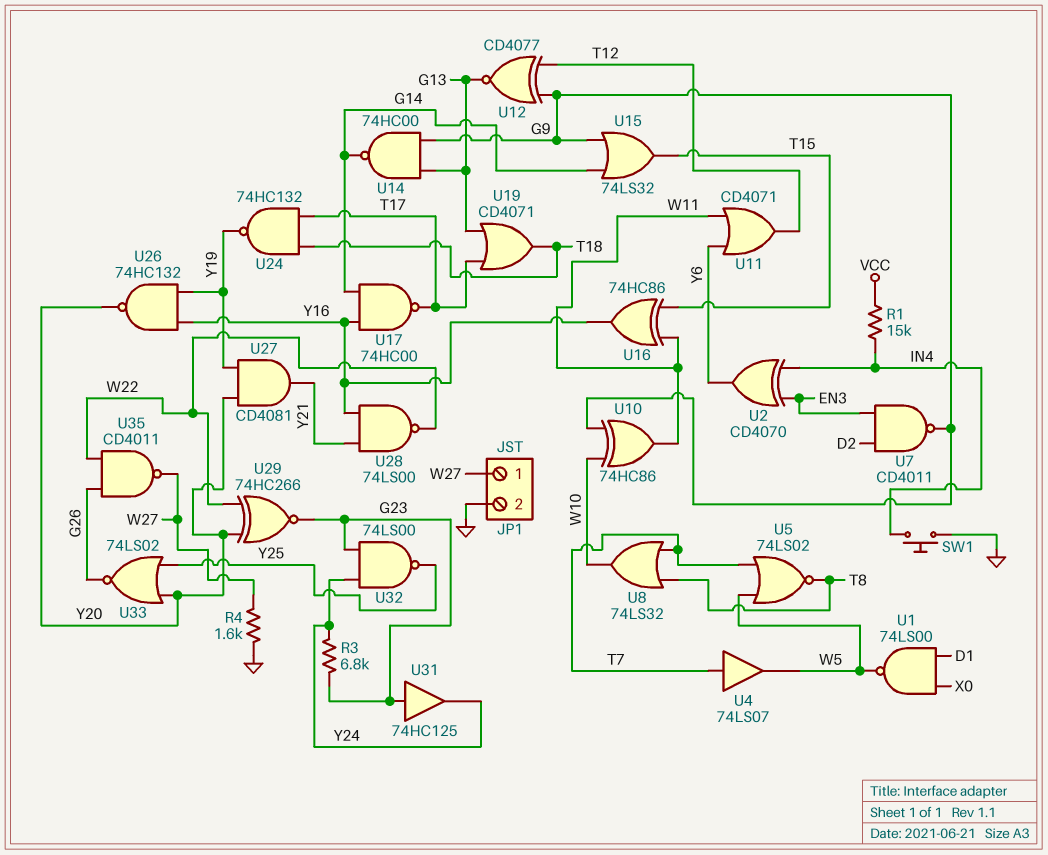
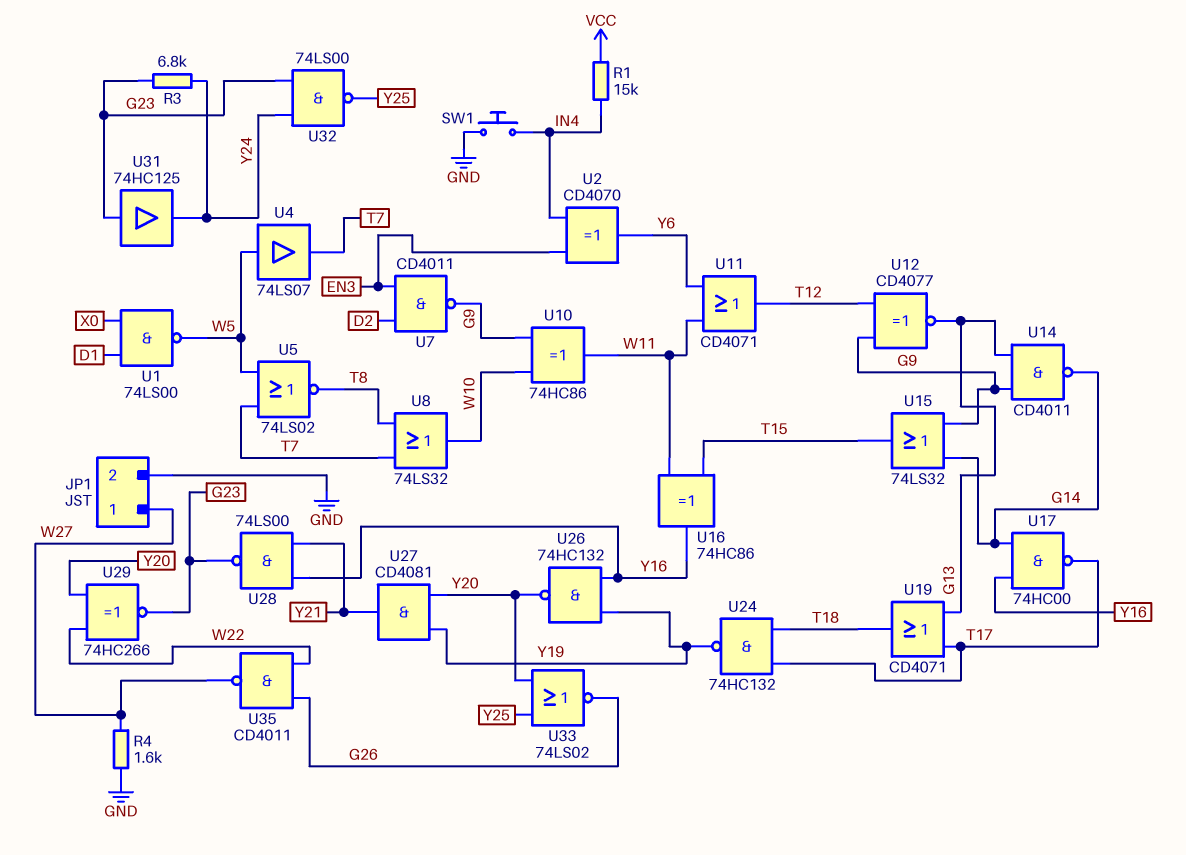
U4: buffer 74LS07 (in T7, out W5) -> buffer 74LS07 (in W5, out T7)
U14: NAND 74HC00 (in G9, in G13, out G14) -> NAND CD4011 (in G9, in G13, out G14)
U28: NAND 74LS00 (in Y16, in Y21, out W22) -> NAND 74LS00 (in Y16, in Y21, out G23)

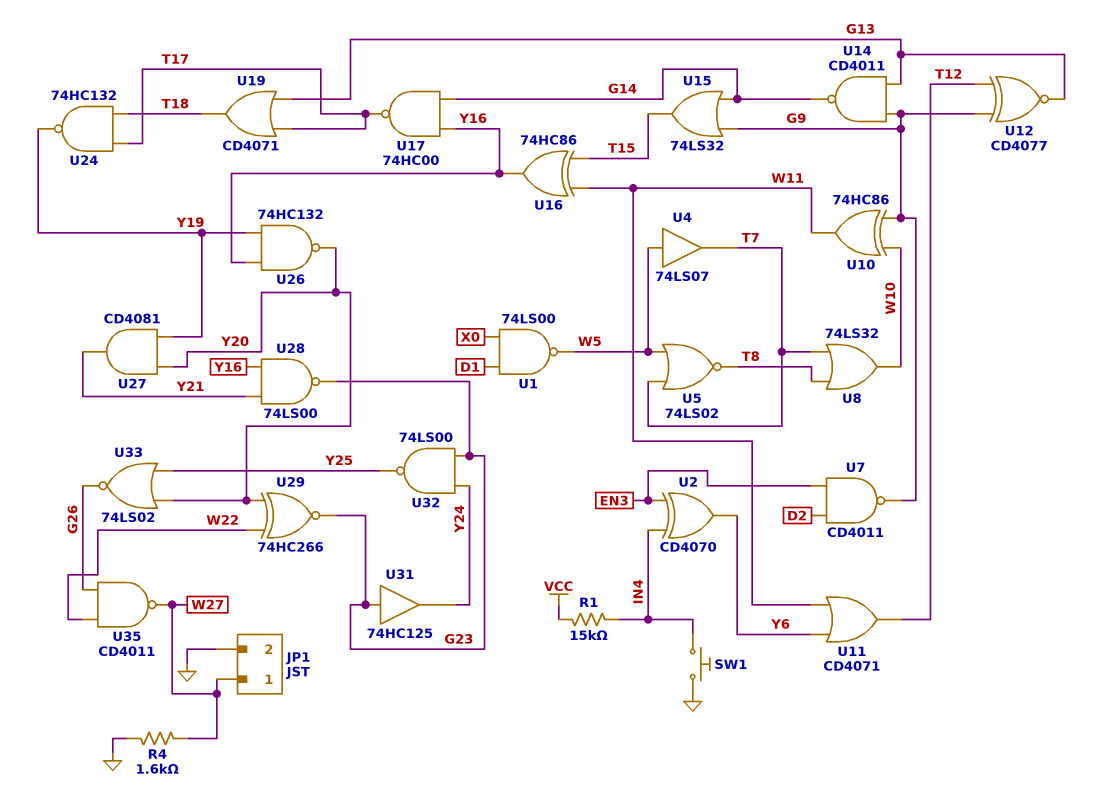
R3: 6.8k (G23, Y24) -> none

